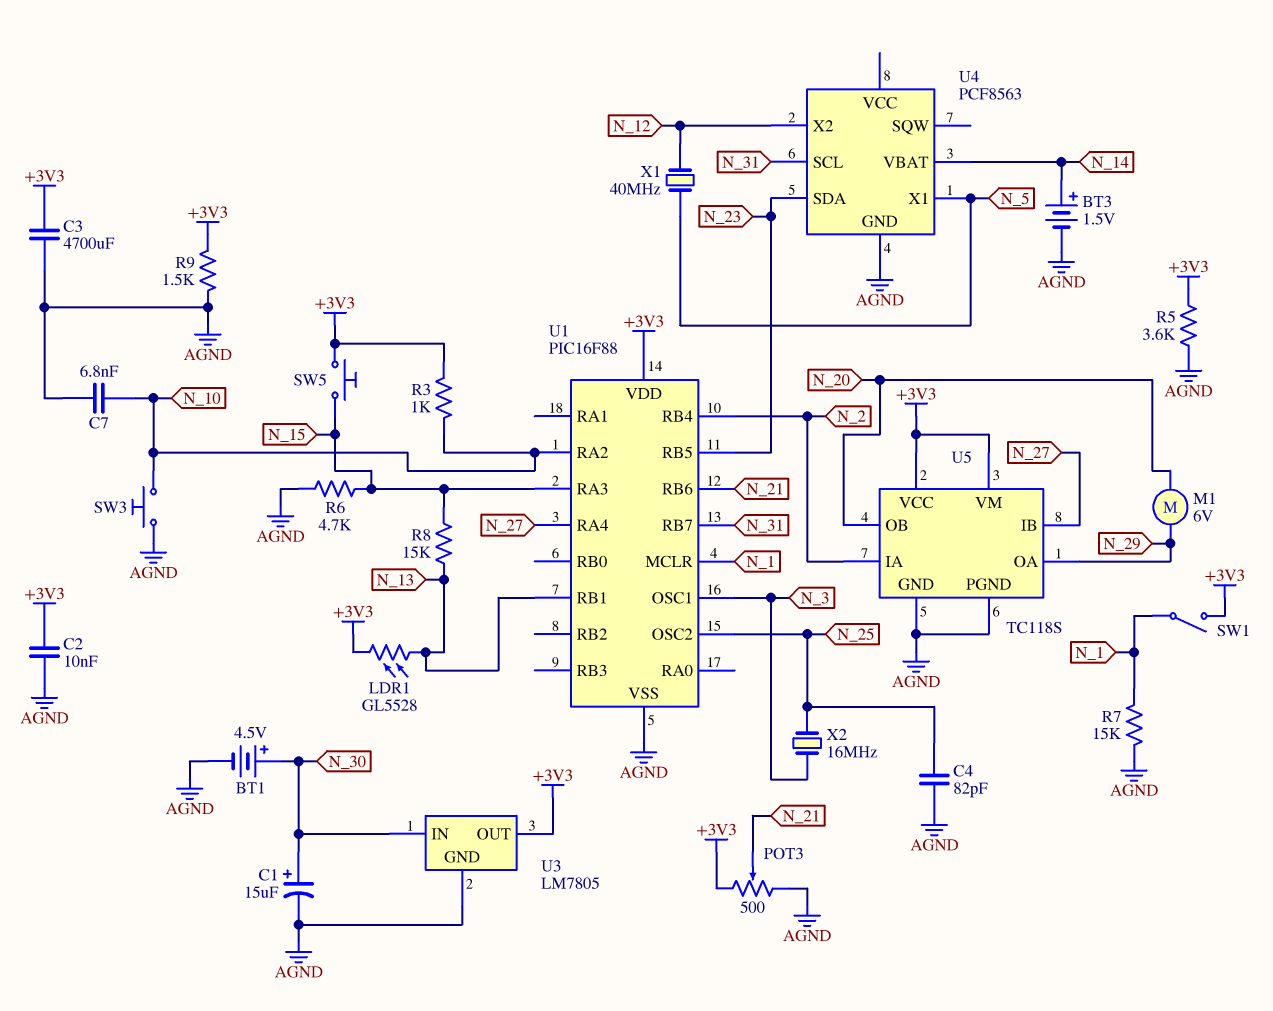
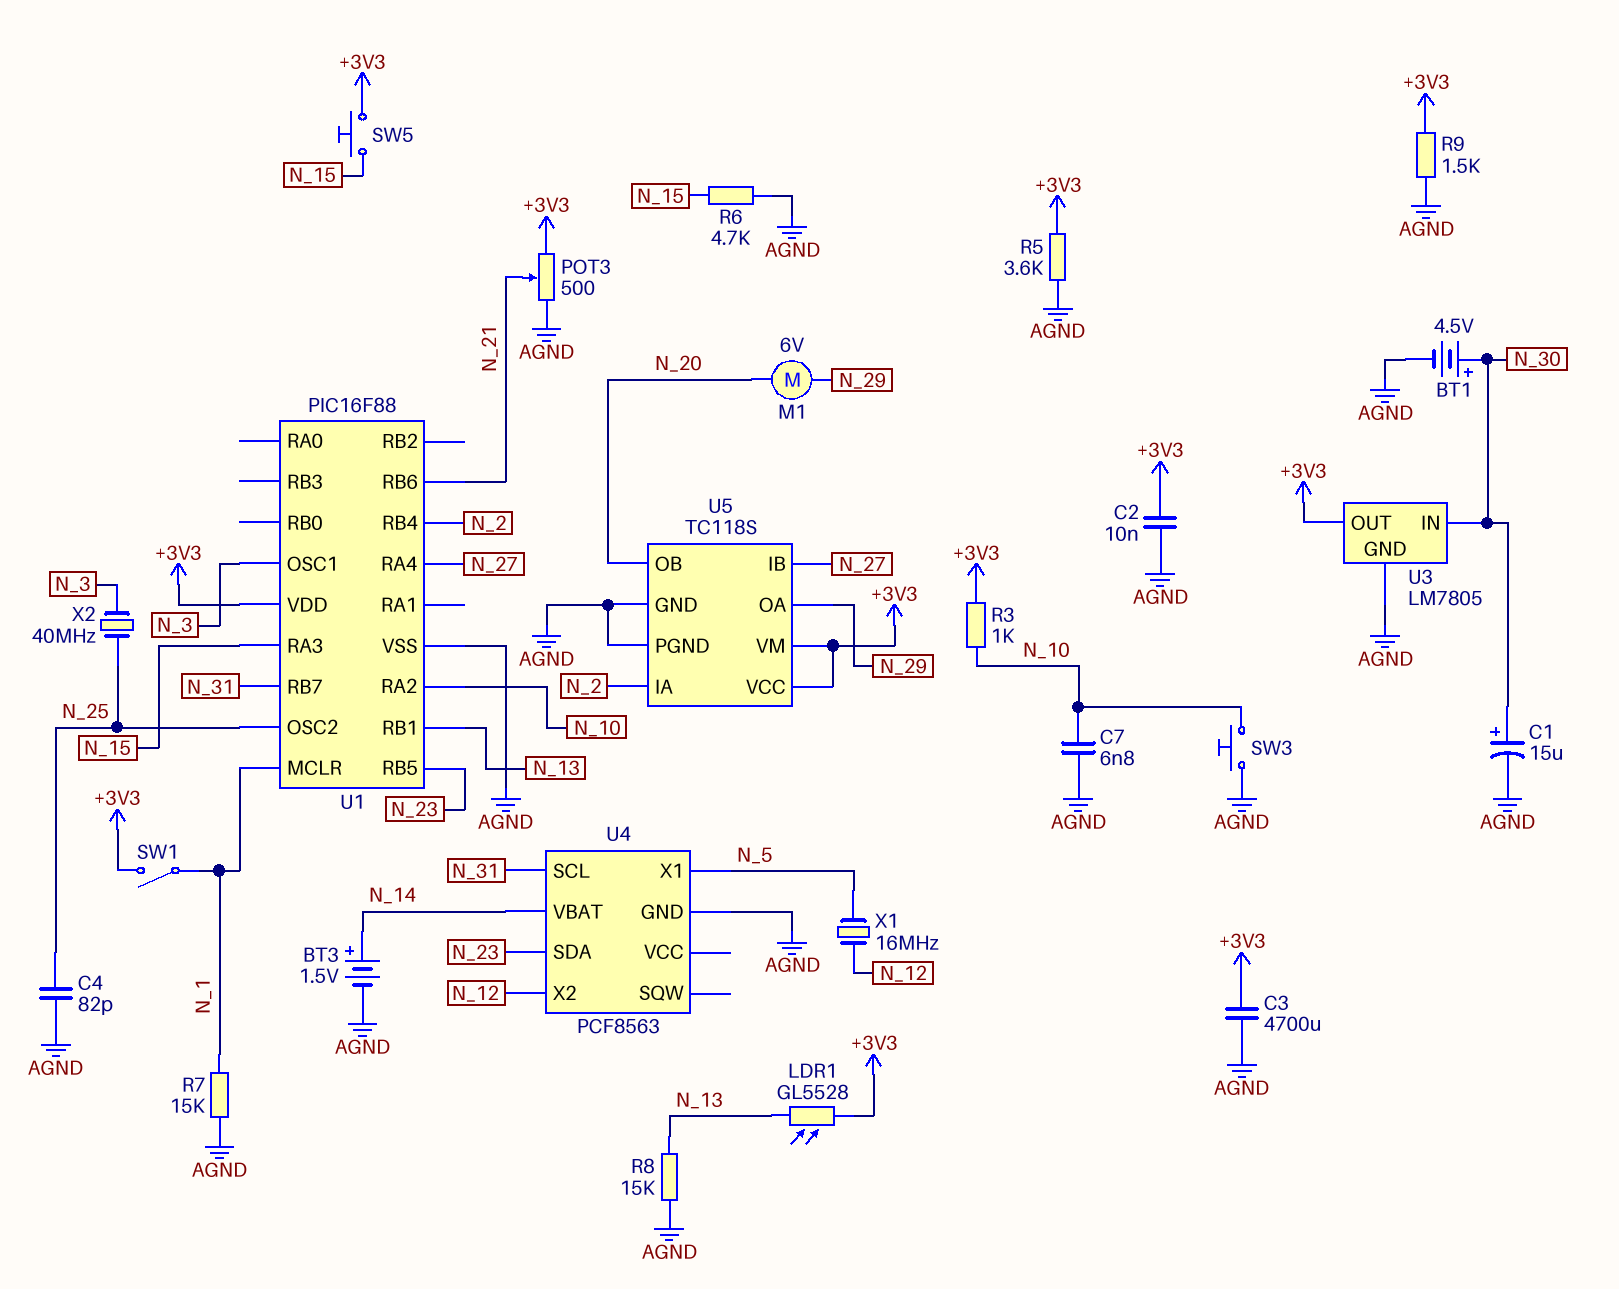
R8: 15k (N_13, N_15) -> 15k (AGND, N_13)
X1: 40MHz (N_5, N_12) -> 16MHz (N_5, N_12)
X2: 16MHz (N_3, N_25) -> 40MHz (N_3, N_25)

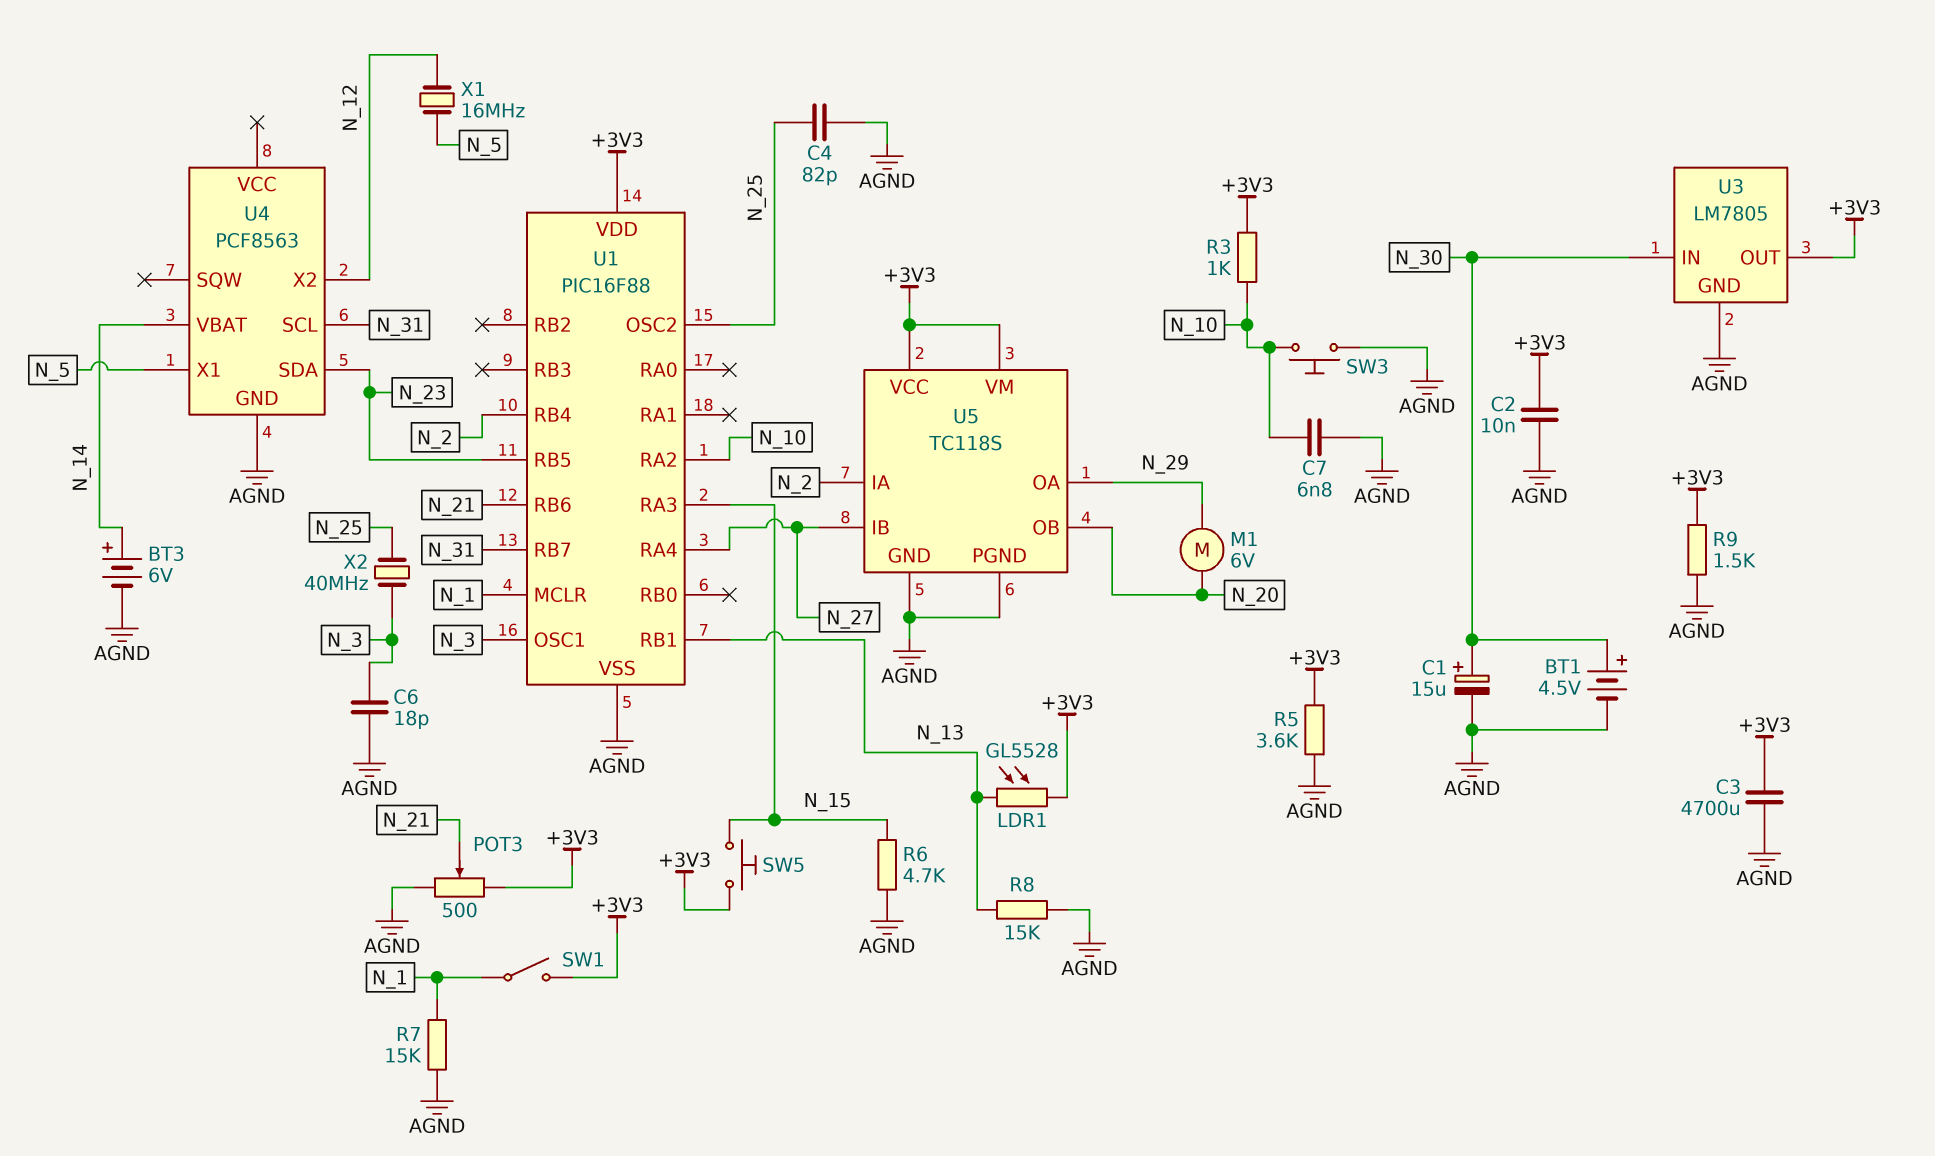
BT3: 1.5V (plus N_14, minus AGND) -> 6V (plus N_14, minus AGND)
C6: none -> 18pF (AGND, N_3)

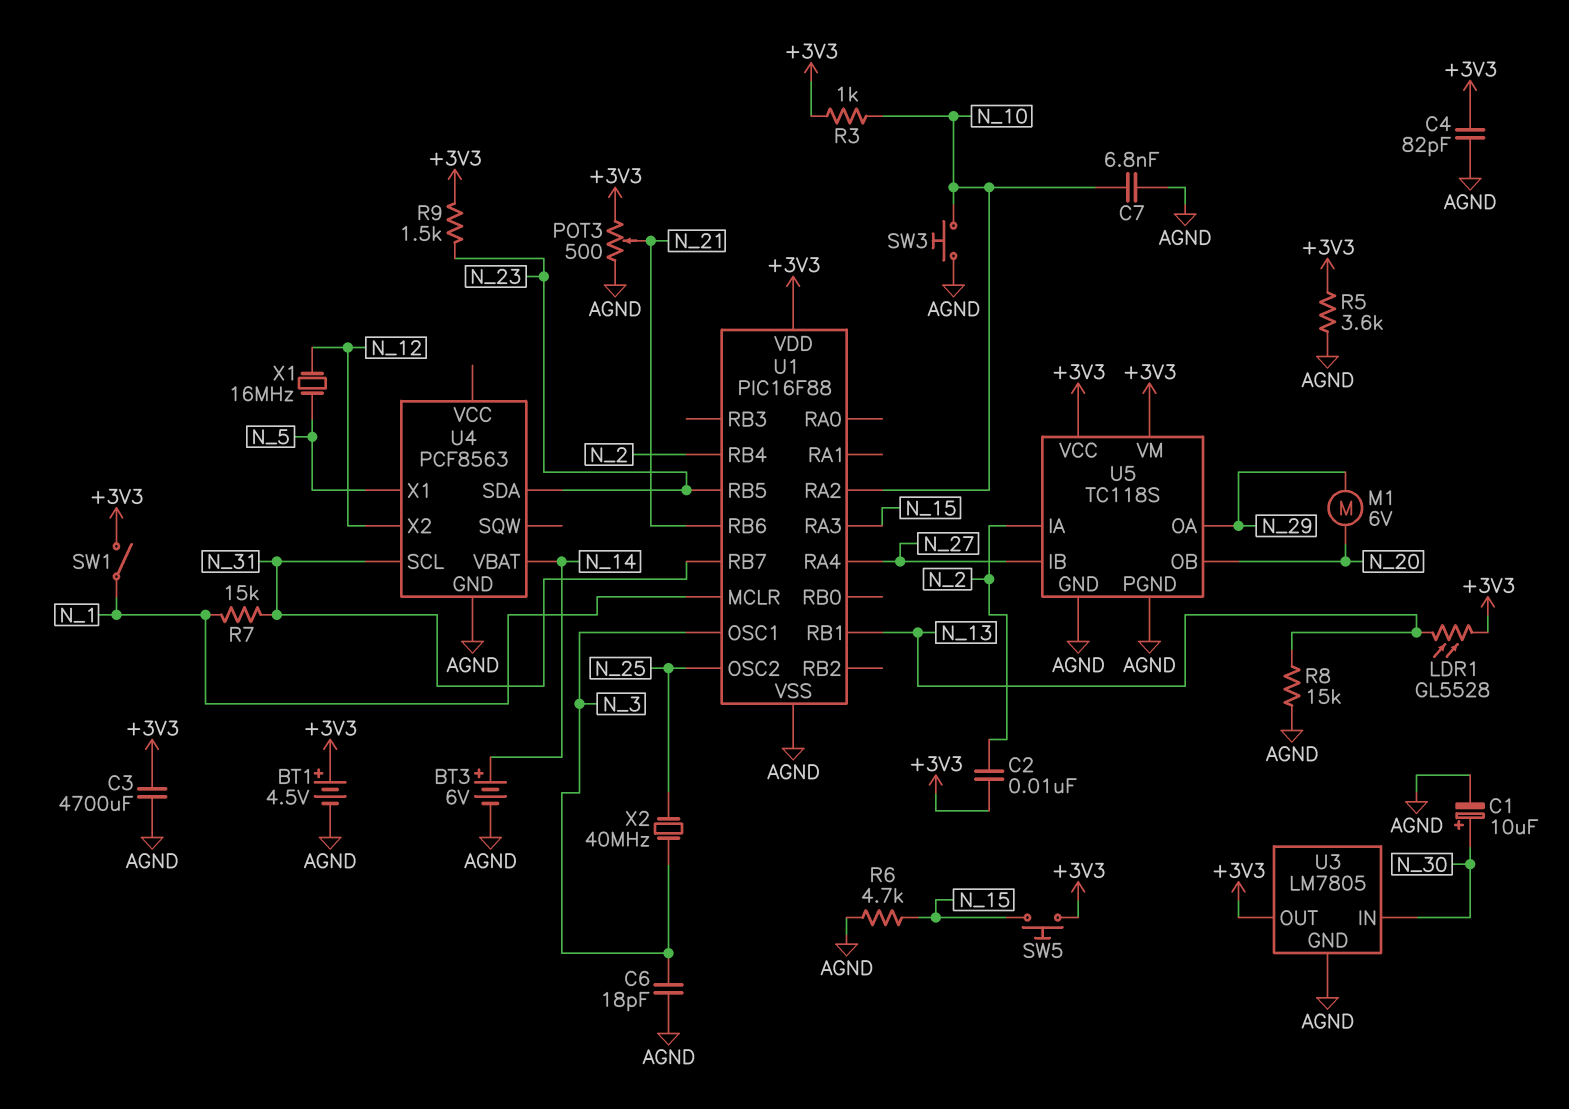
BT1: 4.5V (plus N_30, minus AGND) -> 4.5V (plus +3V3, minus AGND)
C1: 15uF (plus N_30, minus AGND) -> 10uF (plus N_30, minus AGND)
C2: 10nF (+3V3, AGND) -> 10nF (+3V3, N_2)
C4: 82pF (AGND, N_25) -> 82pF (+3V3, AGND)
R7: 15k (AGND, N_1) -> 15k (N_1, N_31)
R9: 1.5k (+3V3, AGND) -> 1.5k (+3V3, N_23)

